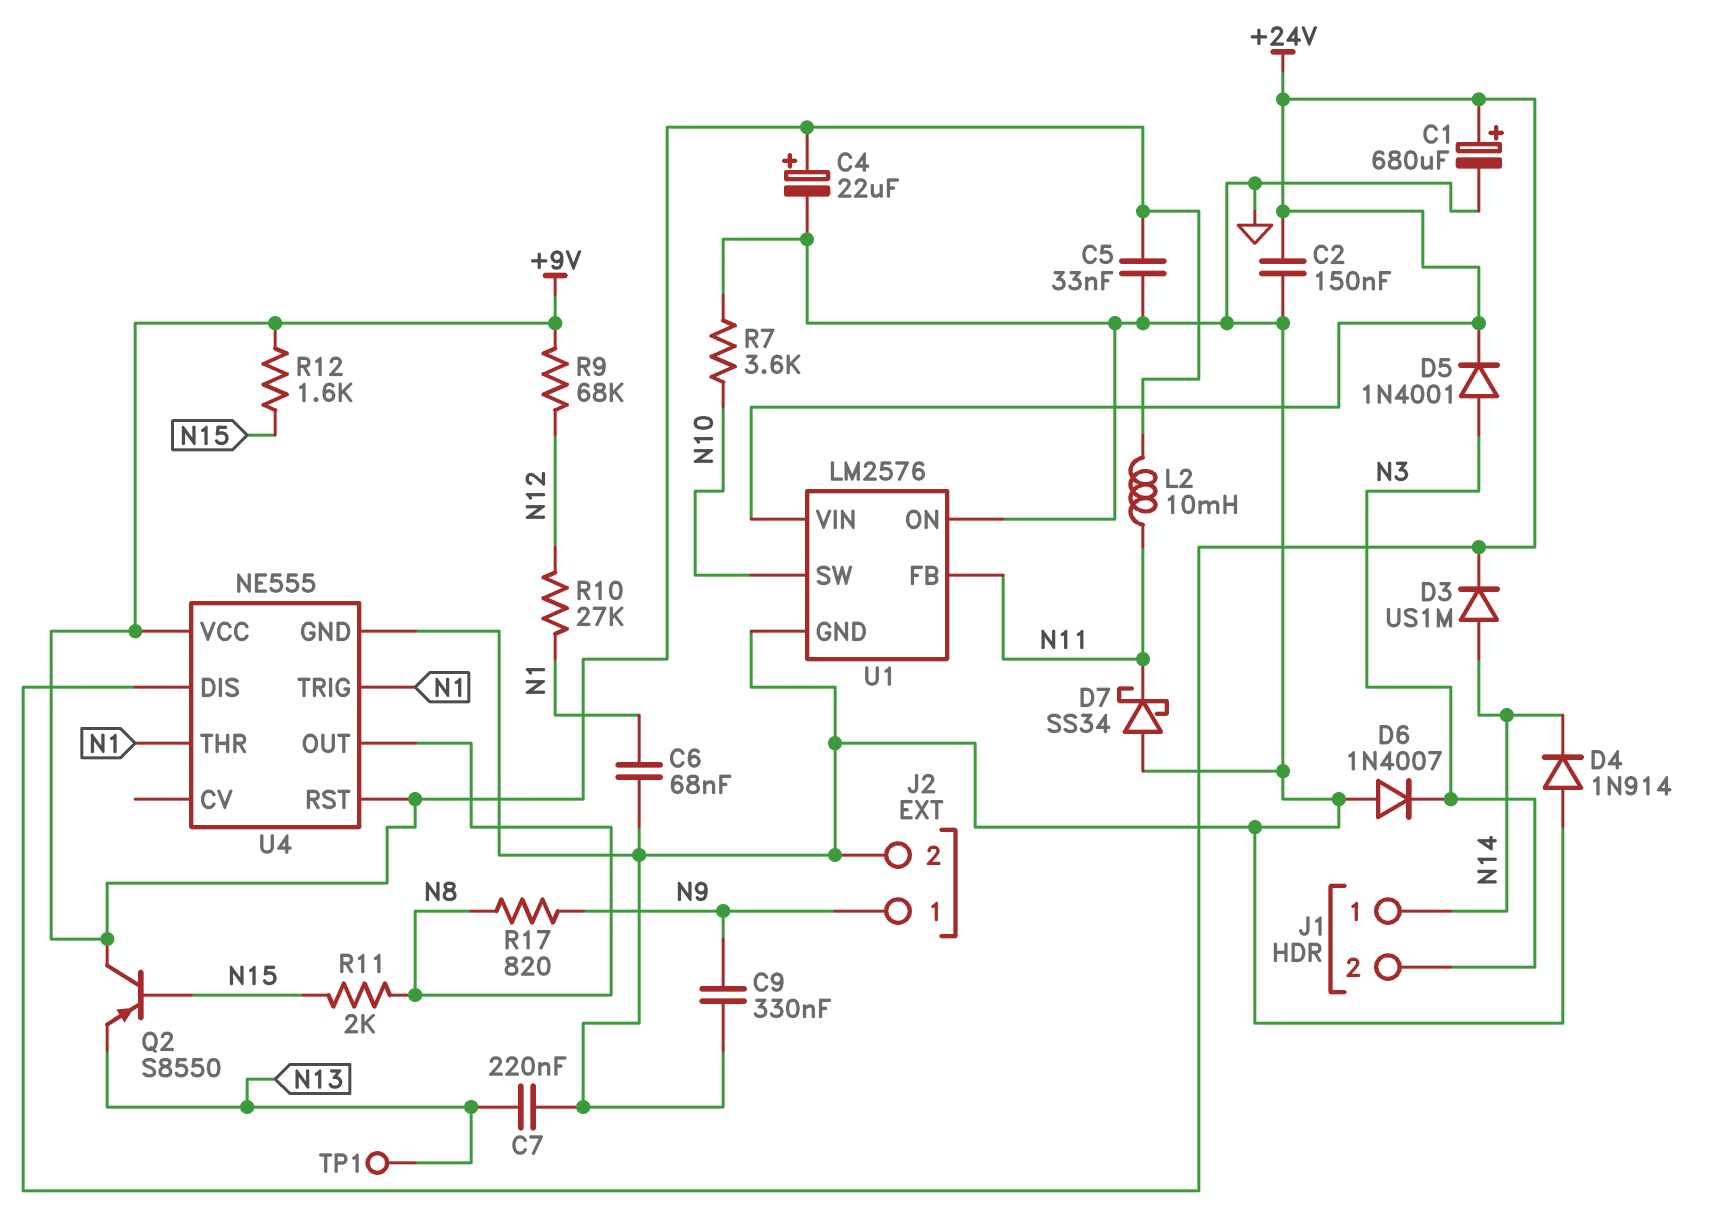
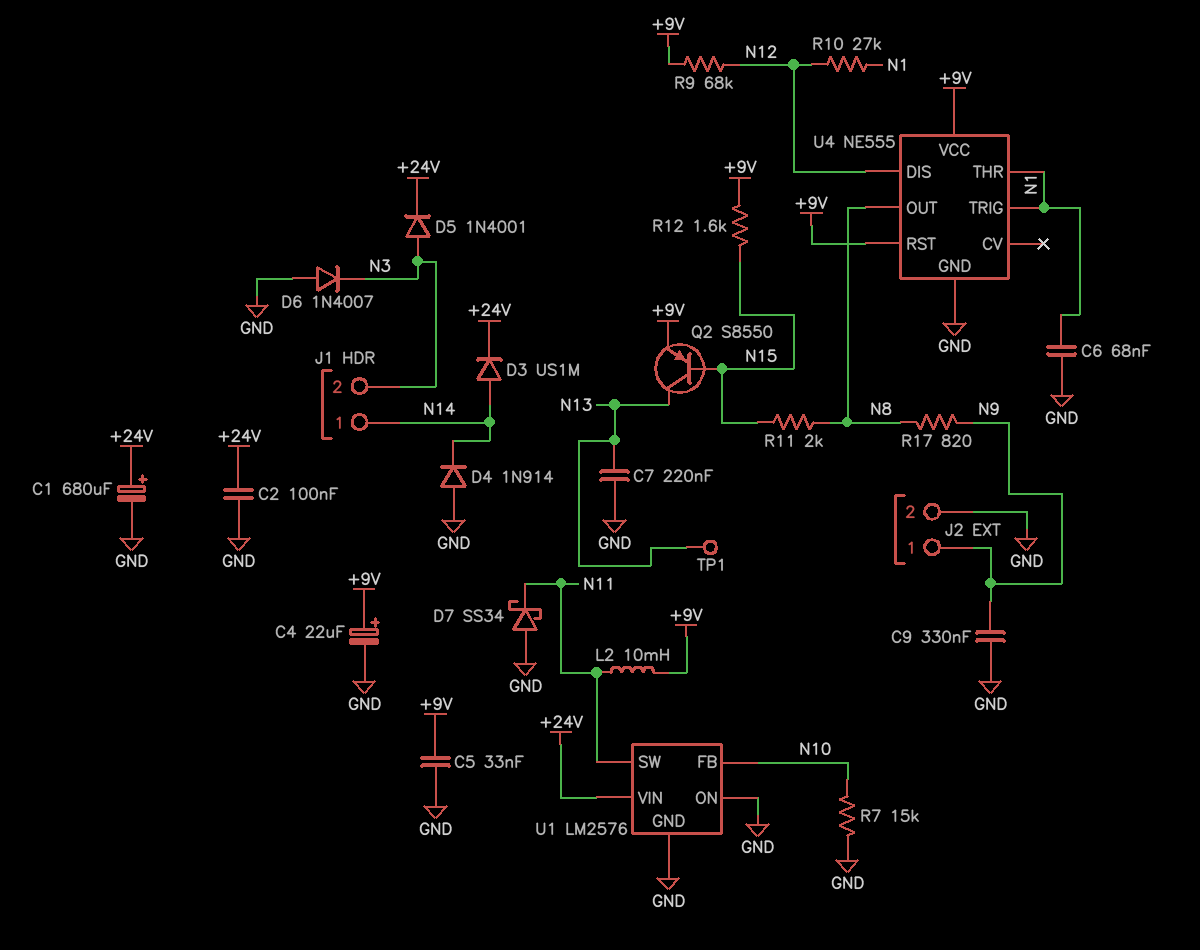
C2: 150nF (+24V, GND) -> 100nF (+24V, GND)
Q2: PNP S8550 (B N15, C +9V, E N13) -> PNP S8550 (B N15, C N13, E +9V)
R7: 3.6k (GND, N10) -> 15k (GND, N10)
U1 pin FB: N11 -> N10
U1 pin SW: N10 -> N11
U4 pin DIS: +24V -> N12

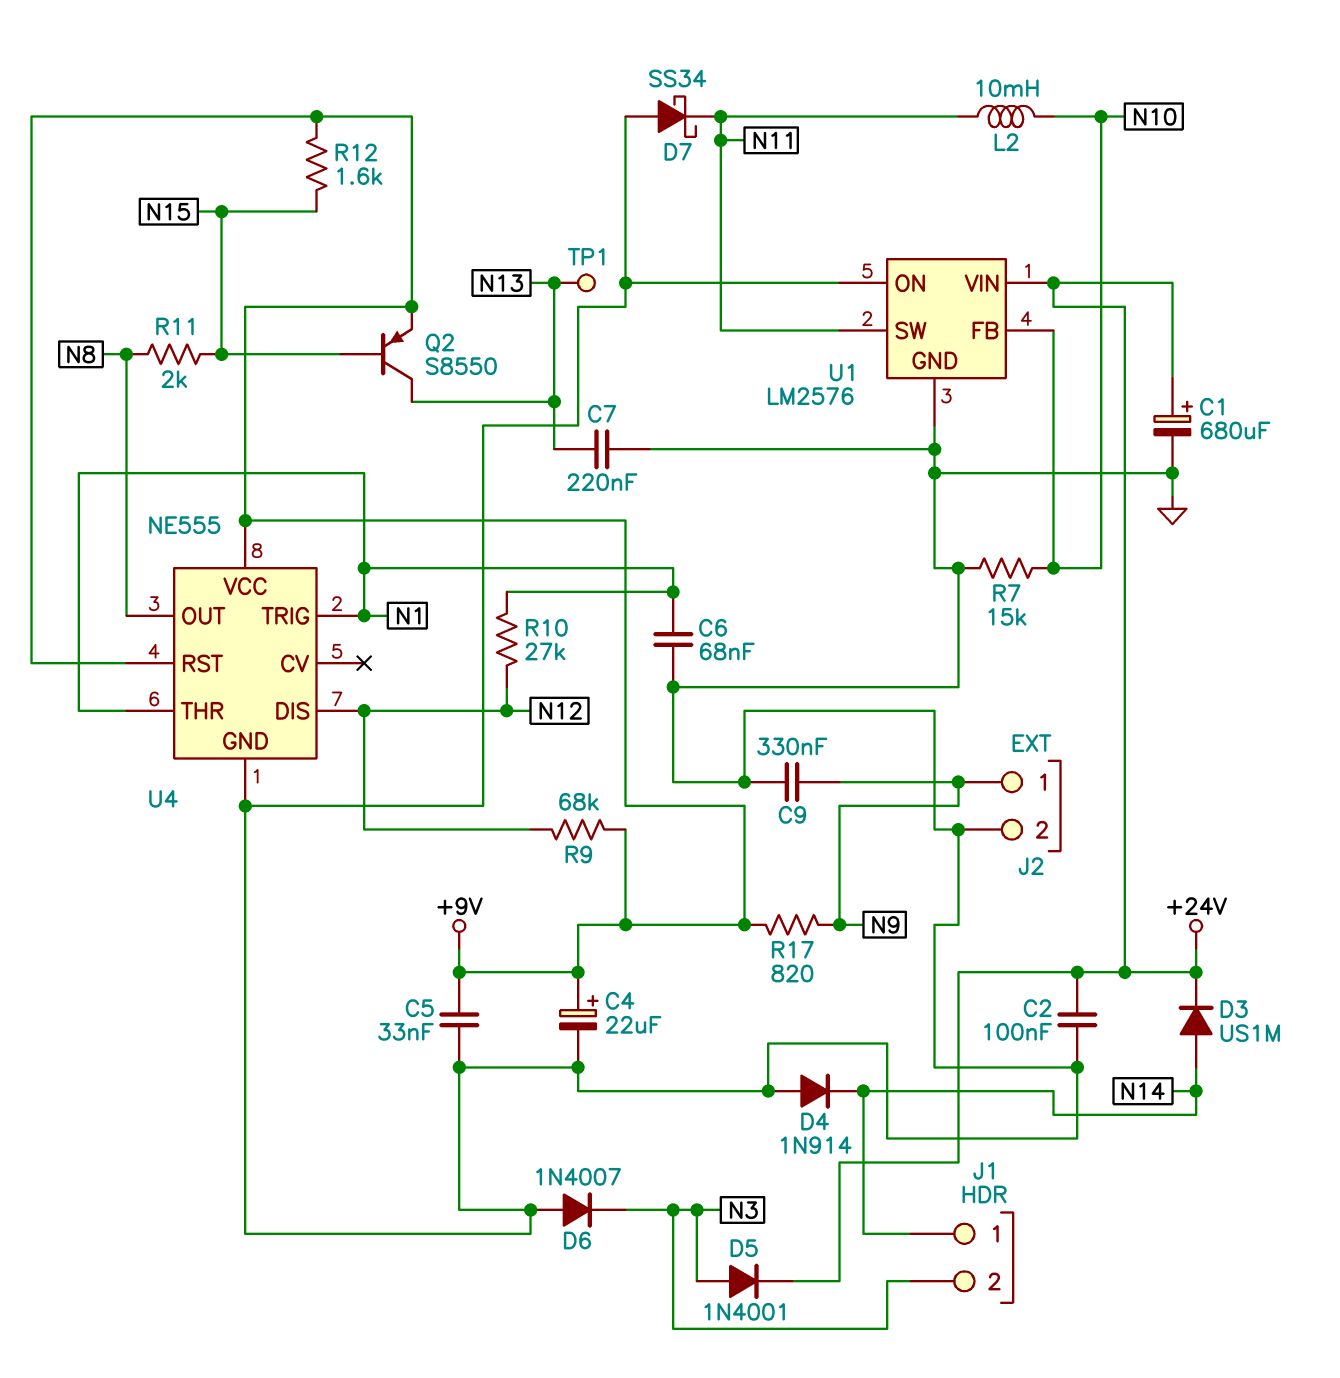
L2: 10mH (+9V, N11) -> 10mH (N10, N11)
R17: 820 (N8, N9) -> 820 (+9V, N9)

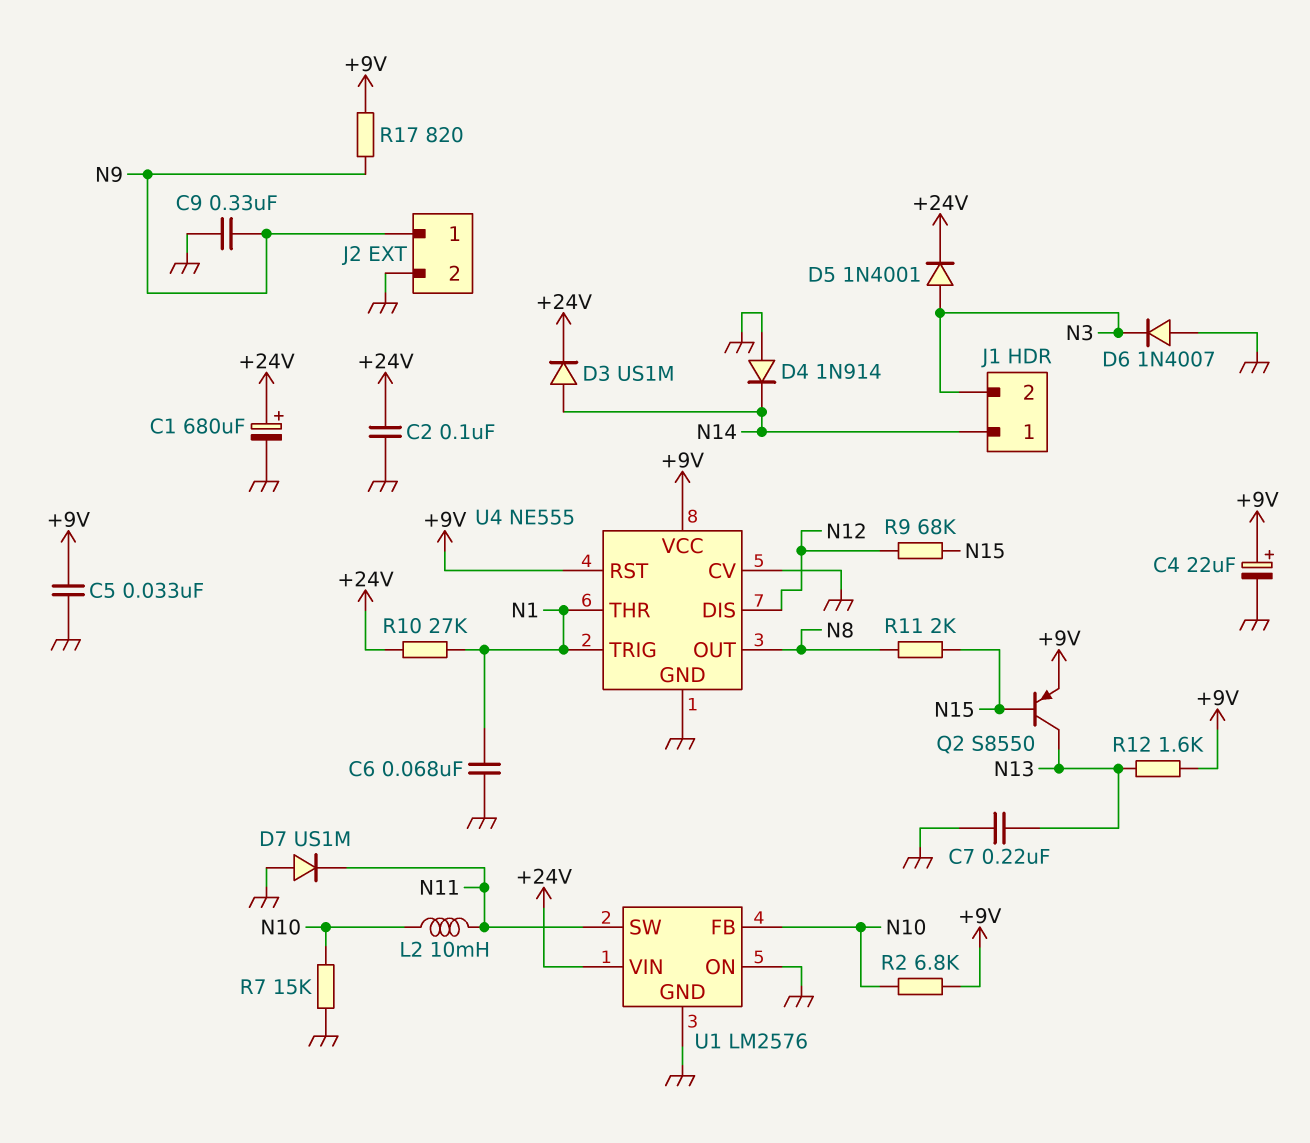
D7: schottky SS34 (A GND, K N11) -> diode US1M (A GND, K N11)
R2: none -> 6.8k (+9V, N10)
R9: 68k (+9V, N12) -> 68k (N12, N15)
R10: 27k (N1, N12) -> 27k (+24V, N1)
R12: 1.6k (+9V, N15) -> 1.6k (+9V, N13)
TP1: test point (N13) -> none
U4 pin CV: none -> GND

